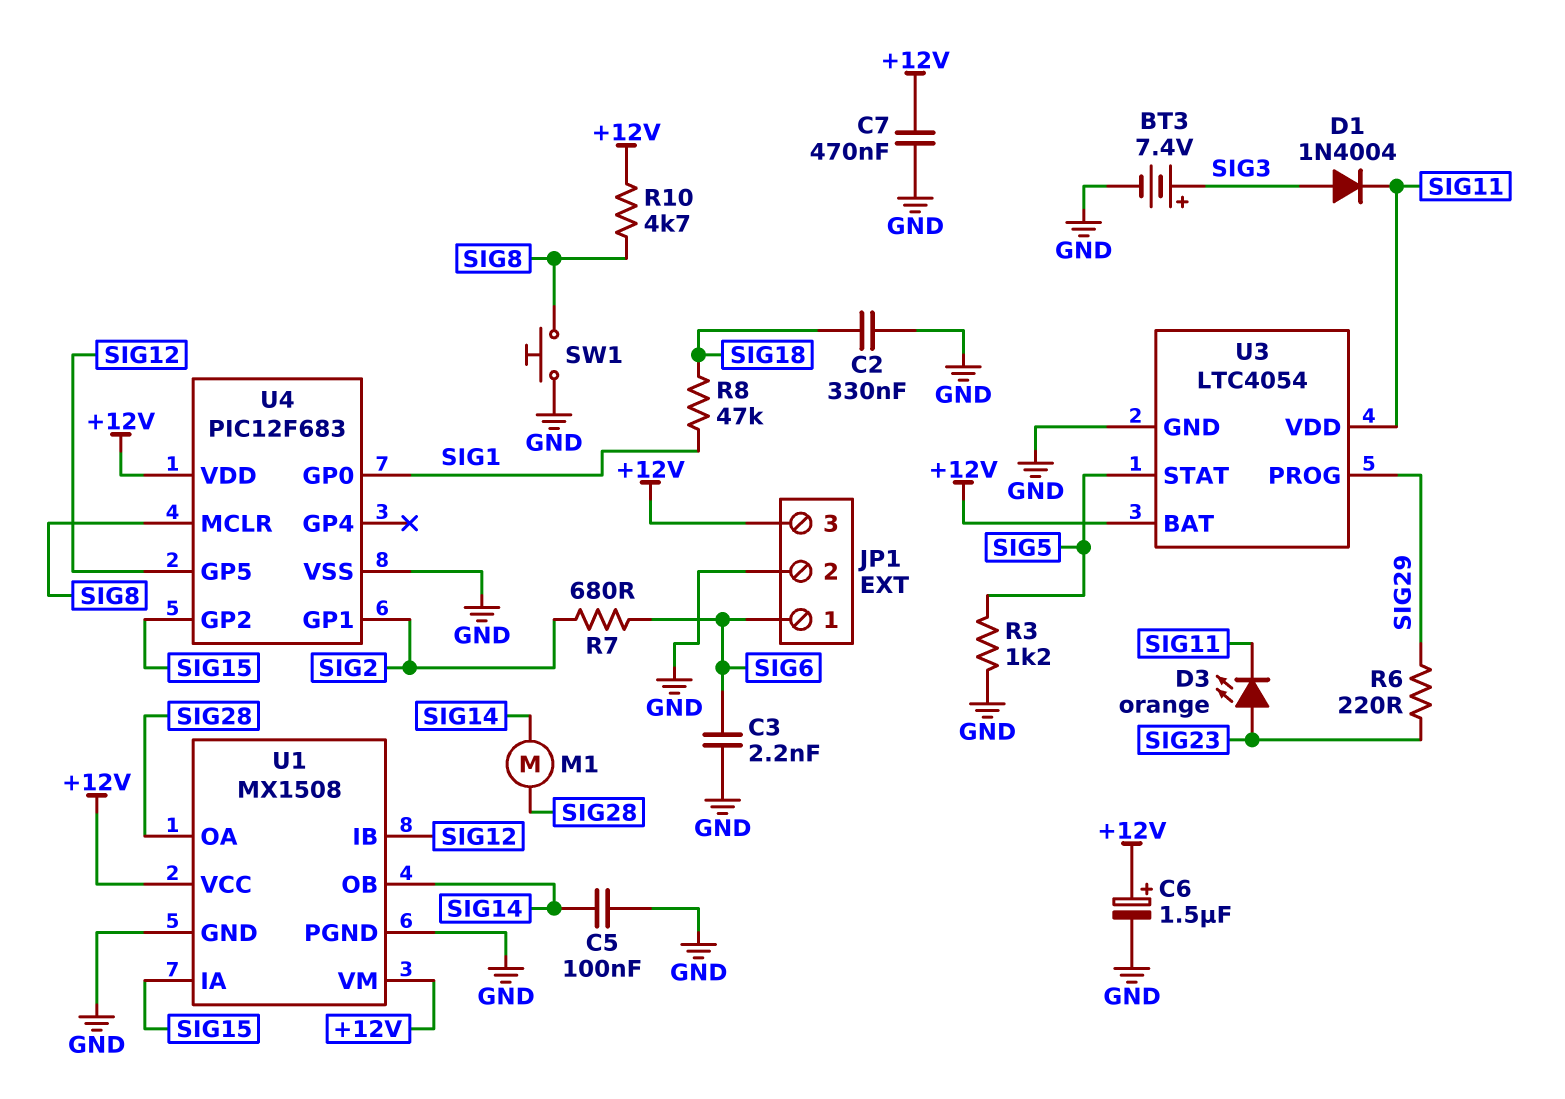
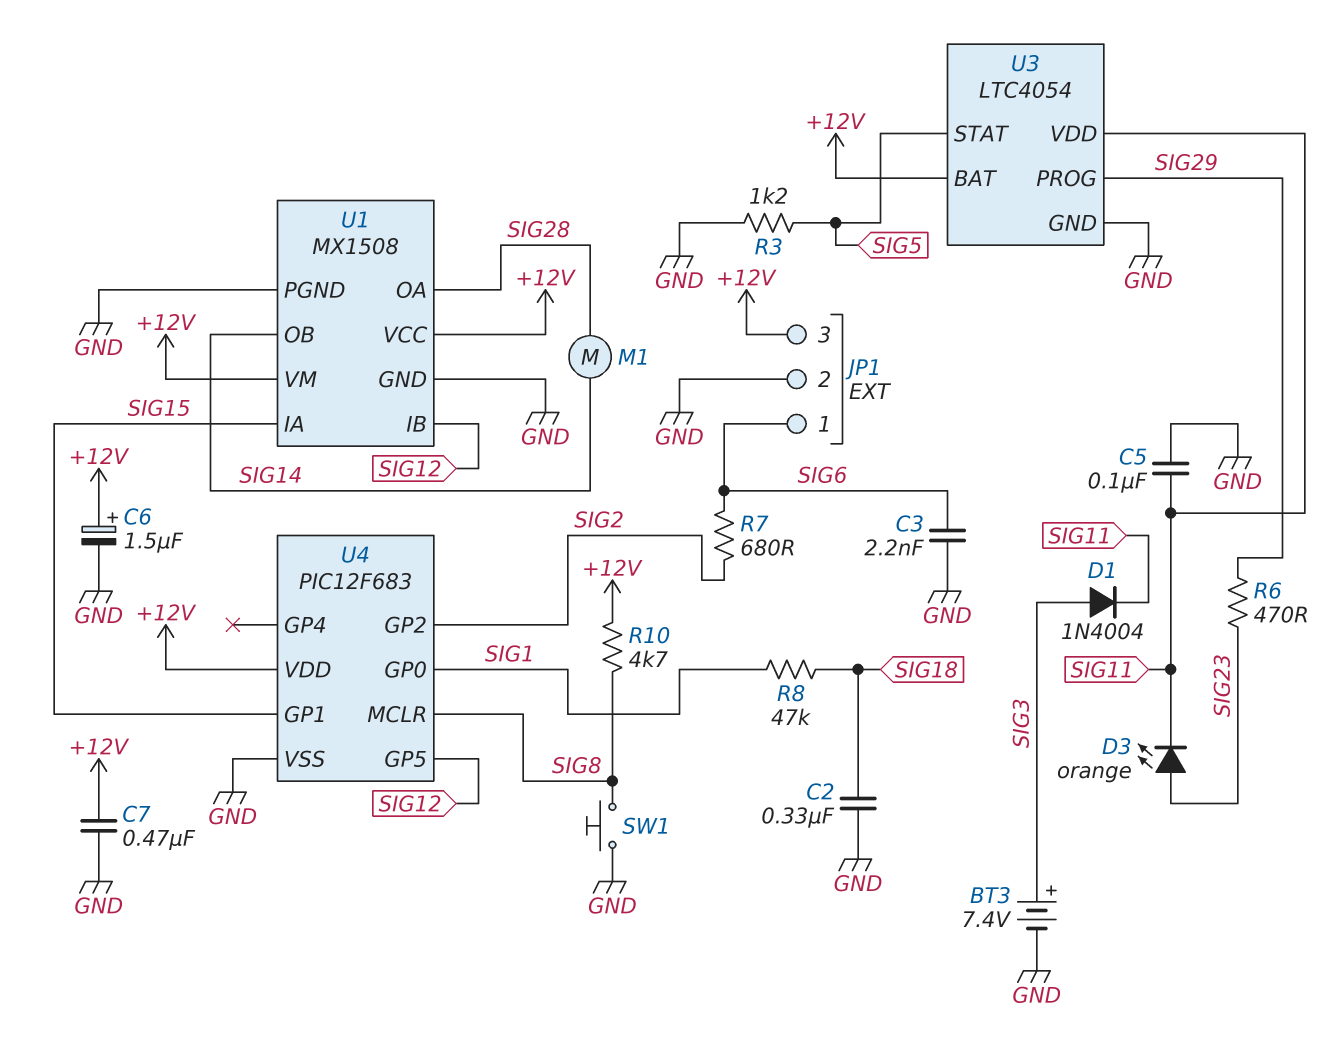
C5: 100nF (GND, SIG14) -> 100nF (GND, SIG11)
R6: 220 (SIG23, SIG29) -> 470 (SIG23, SIG29)
U4 pin GP1: SIG2 -> SIG15
U4 pin GP2: SIG15 -> SIG2

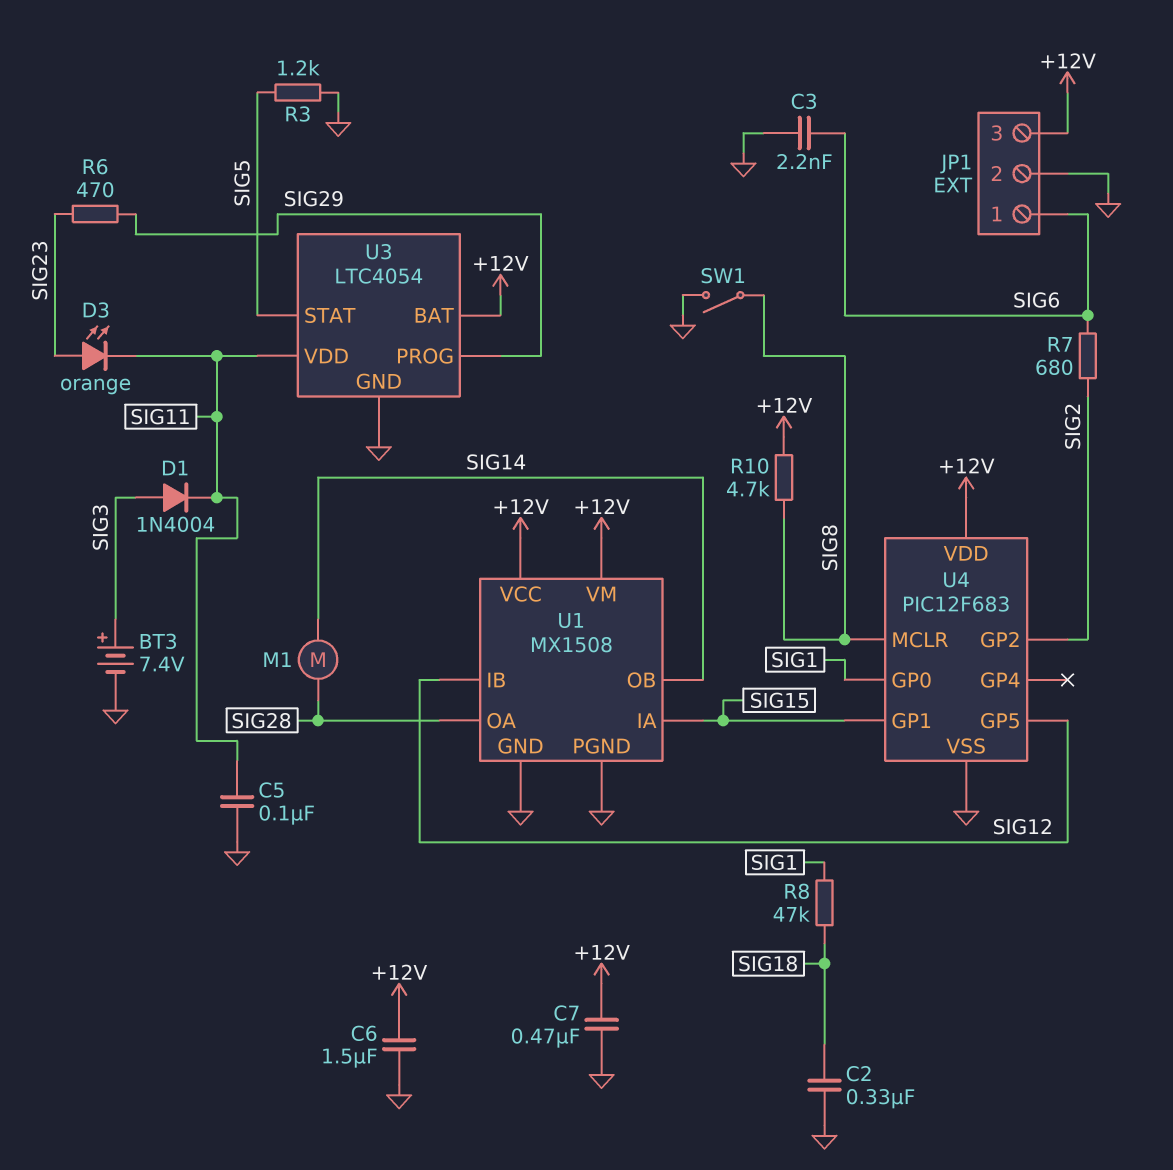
C6: 1.5uF (plus +12V, minus GND) -> 1.5uF (+12V, GND)
SW1: button (GND, SIG8) -> switch (GND, SIG8)

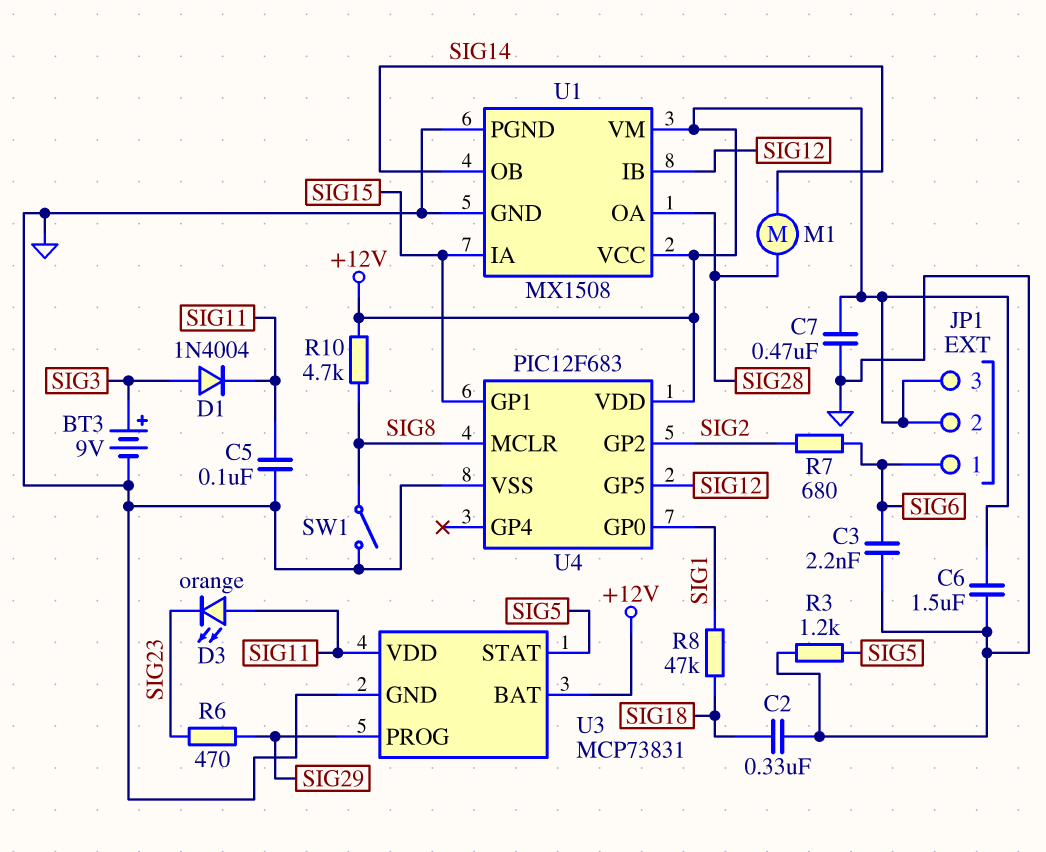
BT3: 7.4V (plus SIG3, minus GND) -> 9V (plus SIG3, minus GND)
D3: LED orange (A SIG23, K SIG11) -> LED orange (A SIG11, K SIG23)
JP1 pin 2: GND -> +12V
U3: LTC4054 -> MCP73831

